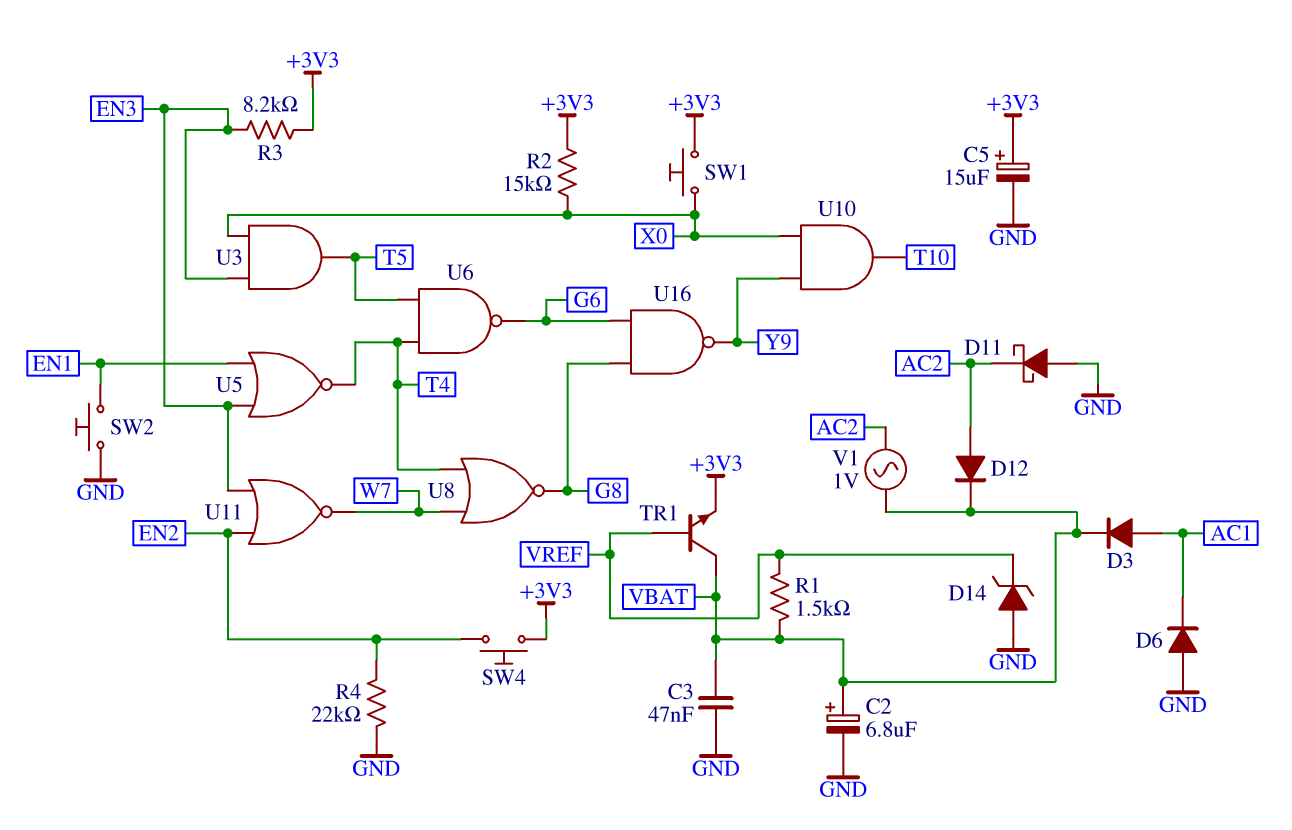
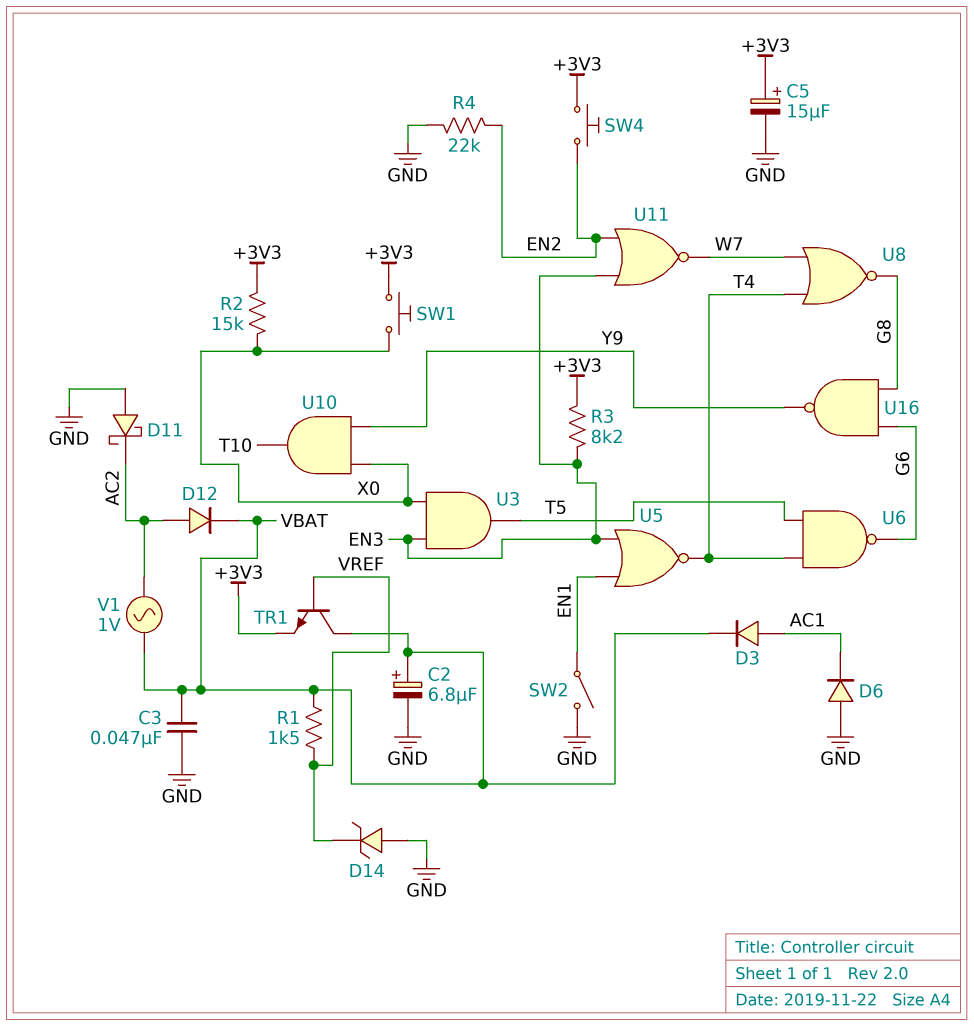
SW2: button (EN1, GND) -> switch (EN1, GND)

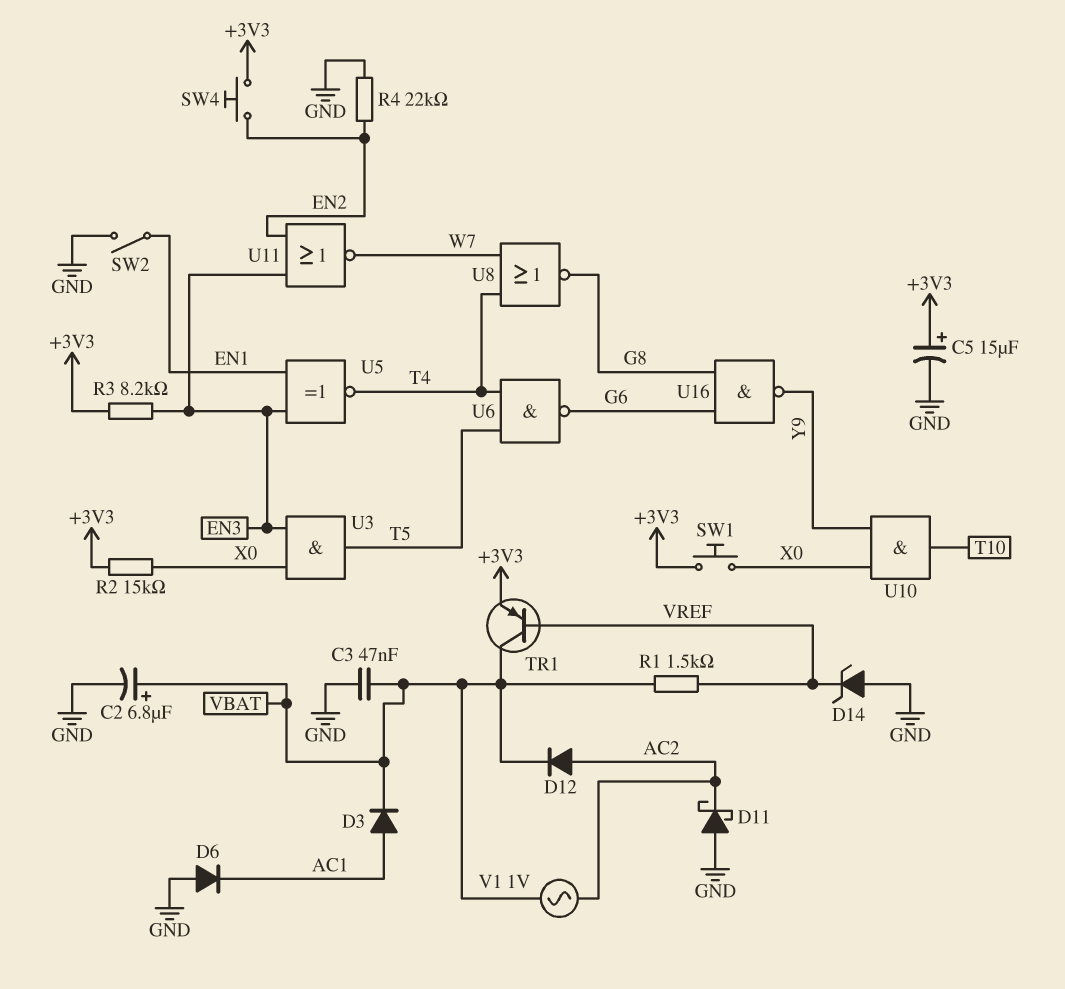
TR1: NPN (B VREF, C VBAT, E +3V3) -> PNP (B VREF, C VBAT, E +3V3)
U5: NOR (in EN1, in EN3, out T4) -> XNOR (in EN1, in EN3, out T4)

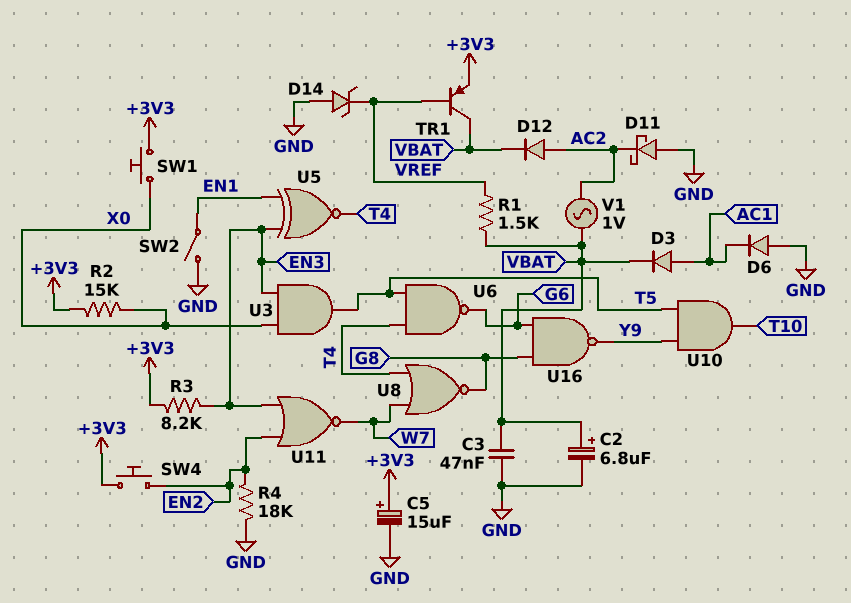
R4: 22k (EN2, GND) -> 18k (EN2, GND)
U10: AND (in X0, in Y9, out T10) -> AND (in T5, in Y9, out T10)

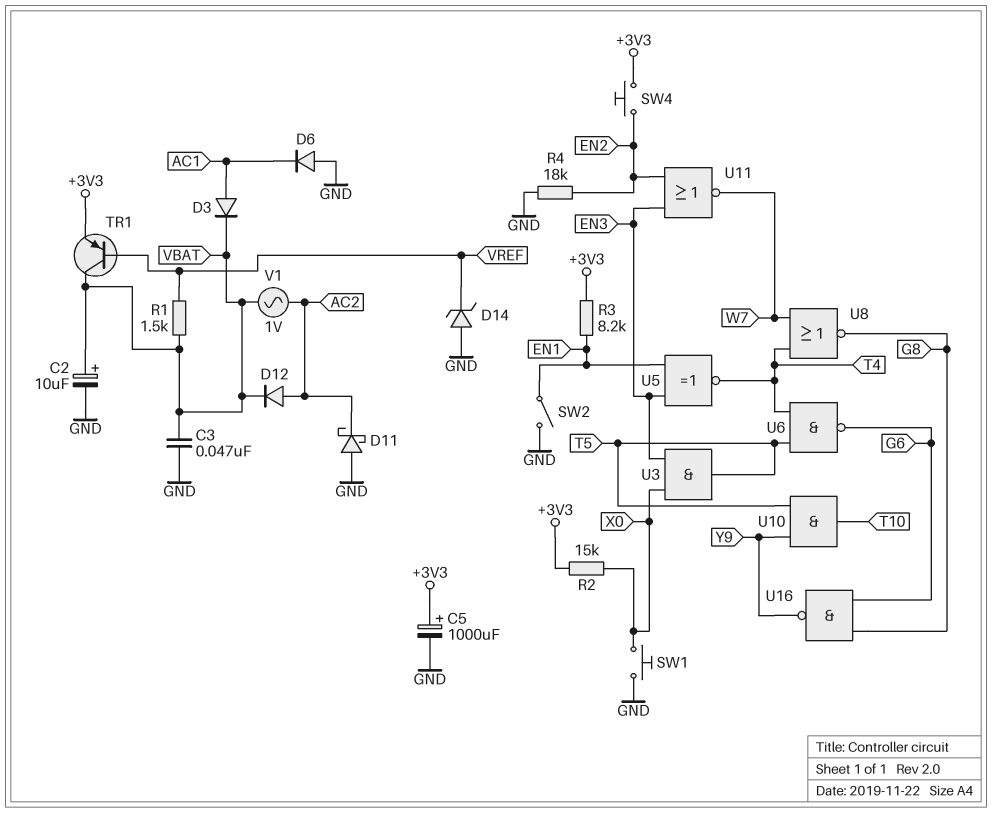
C2: 6.8uF (plus VBAT, minus GND) -> 10uF (plus VBAT, minus GND)
C5: 15uF (plus +3V3, minus GND) -> 1000uF (plus +3V3, minus GND)
R3: 8.2k (+3V3, EN3) -> 8.2k (+3V3, EN1)
SW1: button (+3V3, X0) -> button (GND, X0)

